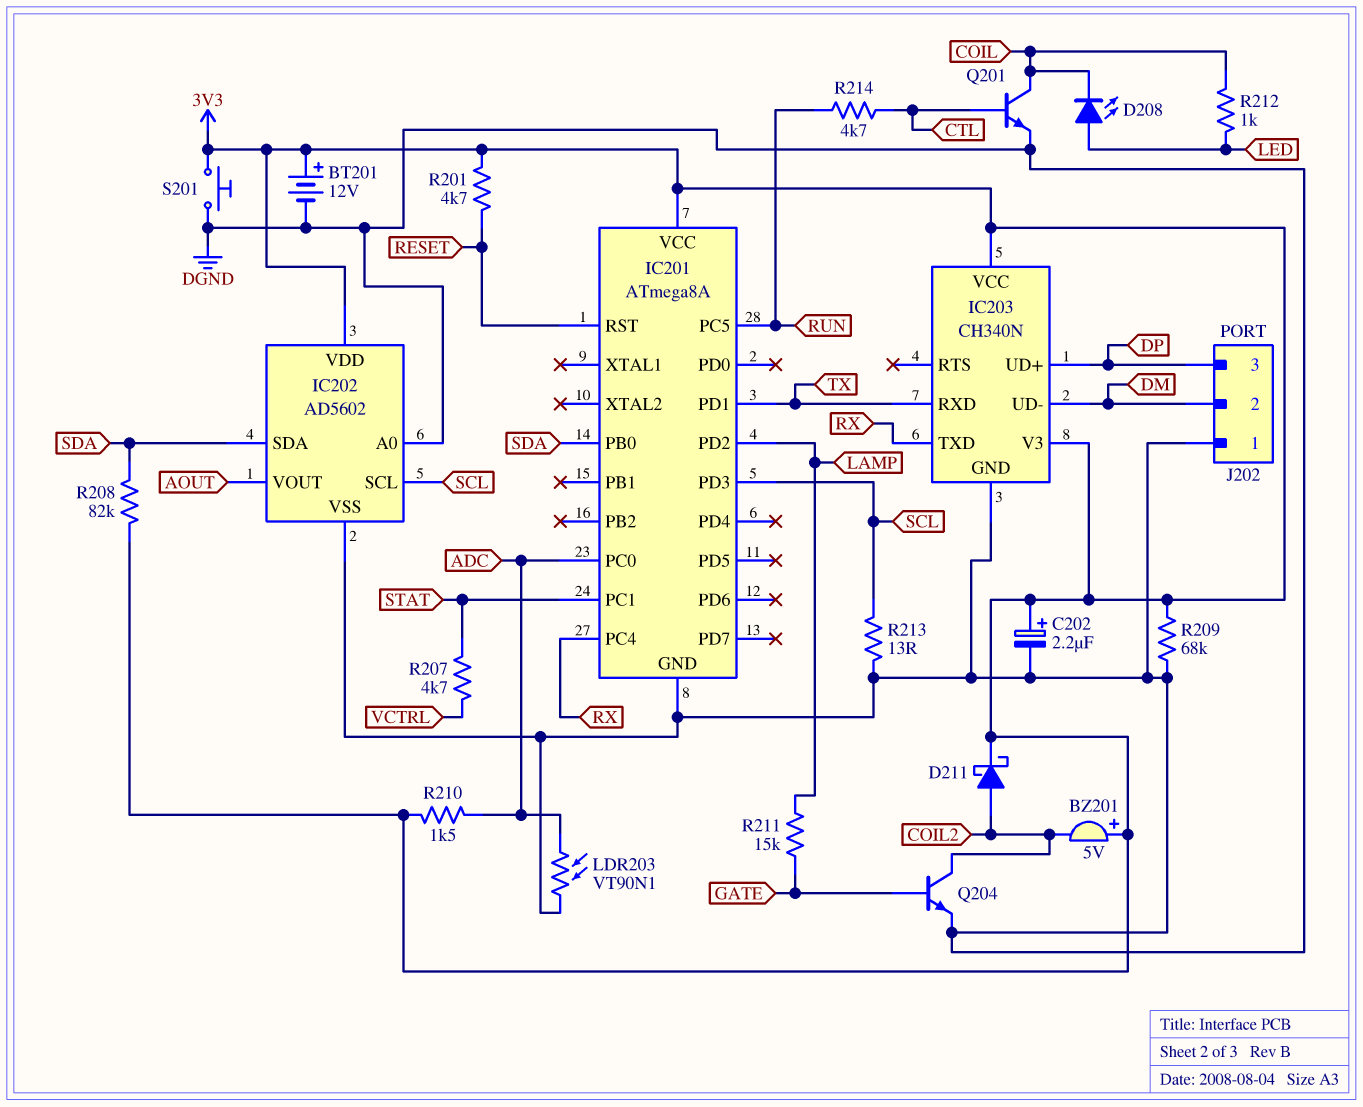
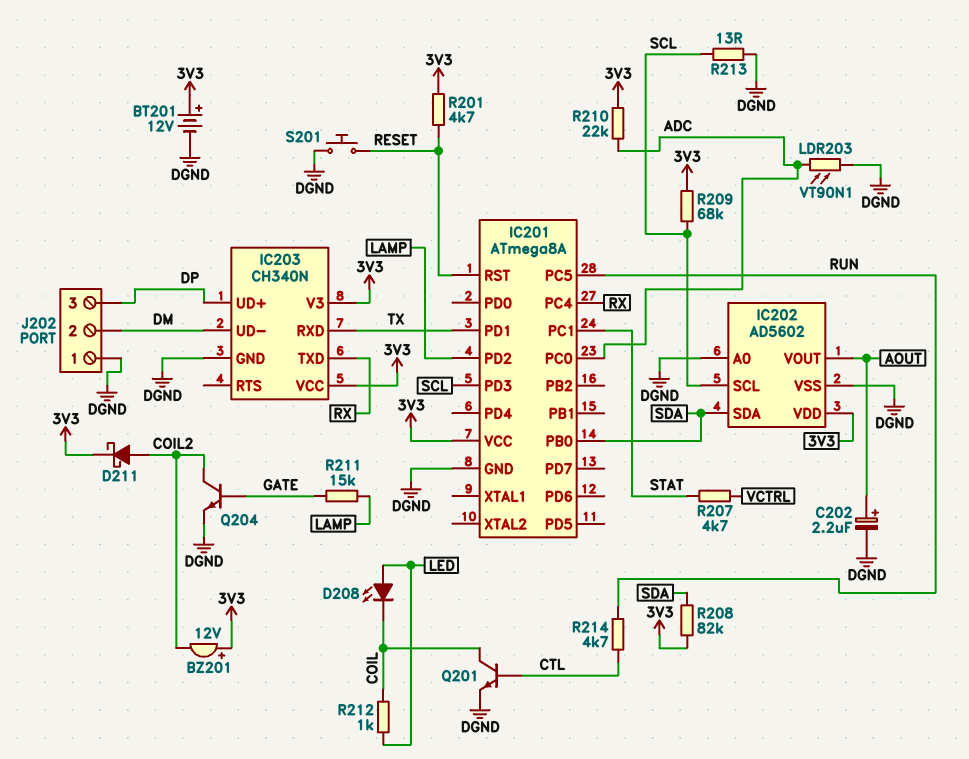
BZ201: buzzer 5V (plus 3V3, minus COIL2) -> buzzer 12V (plus 3V3, minus COIL2)
C202: 2.2uF (plus 3V3, minus DGND) -> 2.2uF (plus AOUT, minus DGND)
R209: 68k (3V3, DGND) -> 68k (3V3, SCL)
R210: 1.5k (3V3, ADC) -> 22k (3V3, ADC)
S201: button (3V3, DGND) -> button (DGND, RESET)

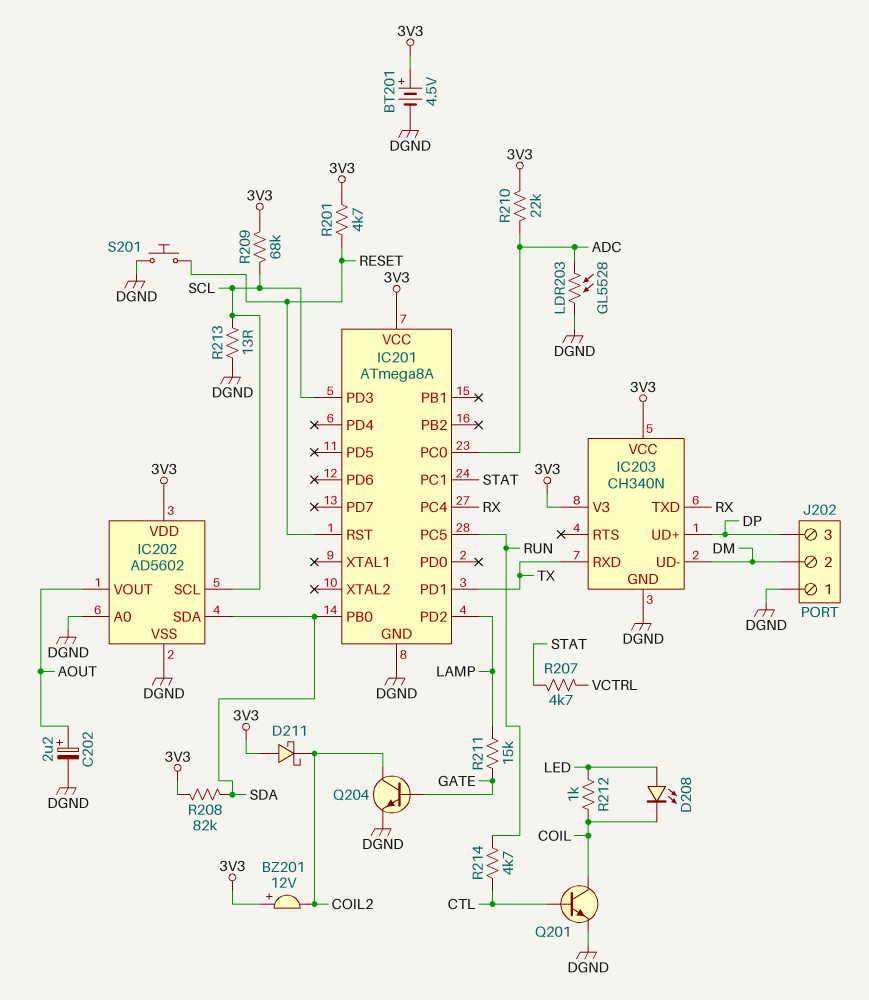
BT201: 12V (plus 3V3, minus DGND) -> 4.5V (plus 3V3, minus DGND)
D211: schottky (A COIL2, K 3V3) -> schottky (A 3V3, K COIL2)
LDR203: VT90N1 (ADC, DGND) -> GL5528 (ADC, DGND)

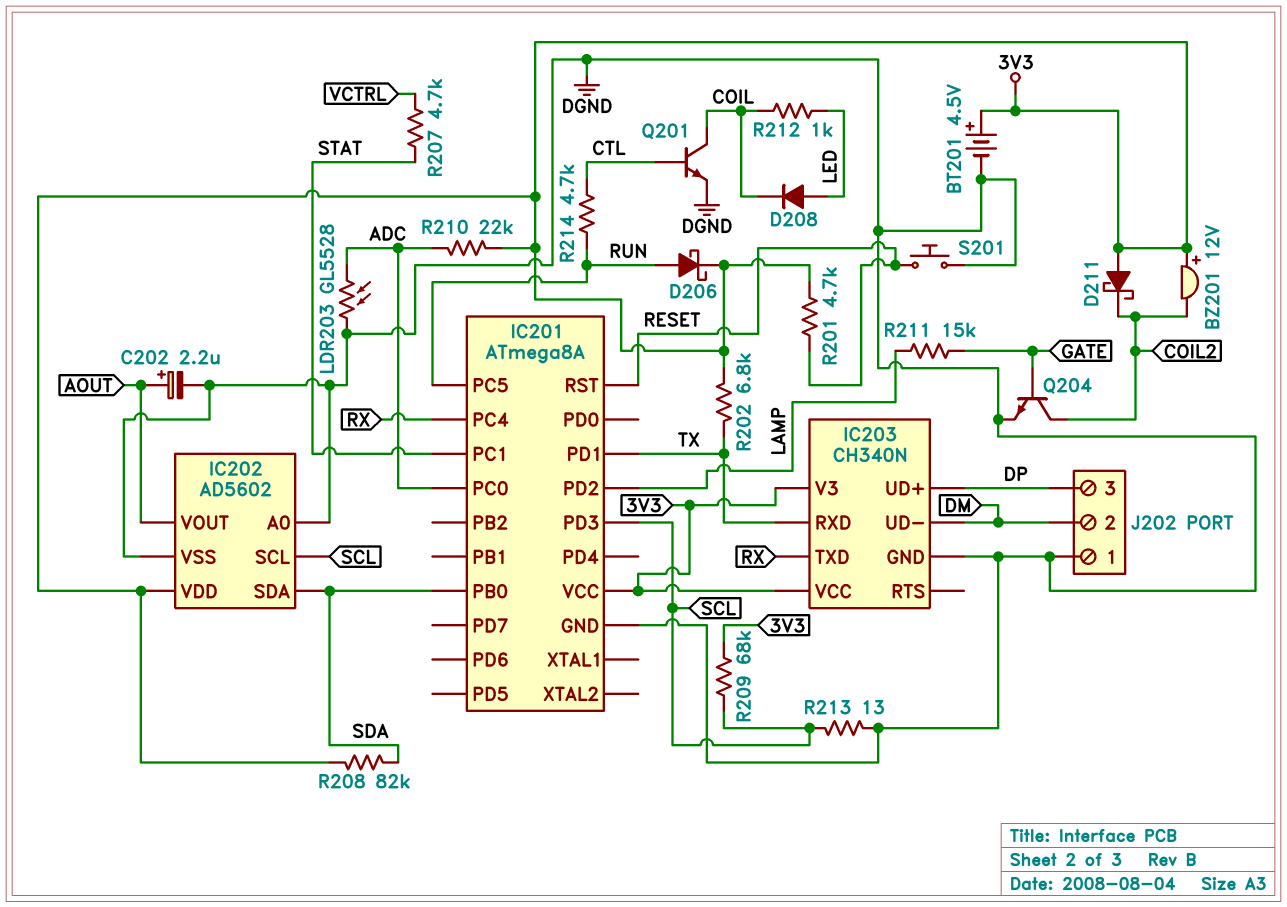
D206: none -> schottky (A RUN, K 3V3)
D208: LED (A LED, K COIL) -> diode (A LED, K COIL)
R202: none -> 6.8k (3V3, TX)

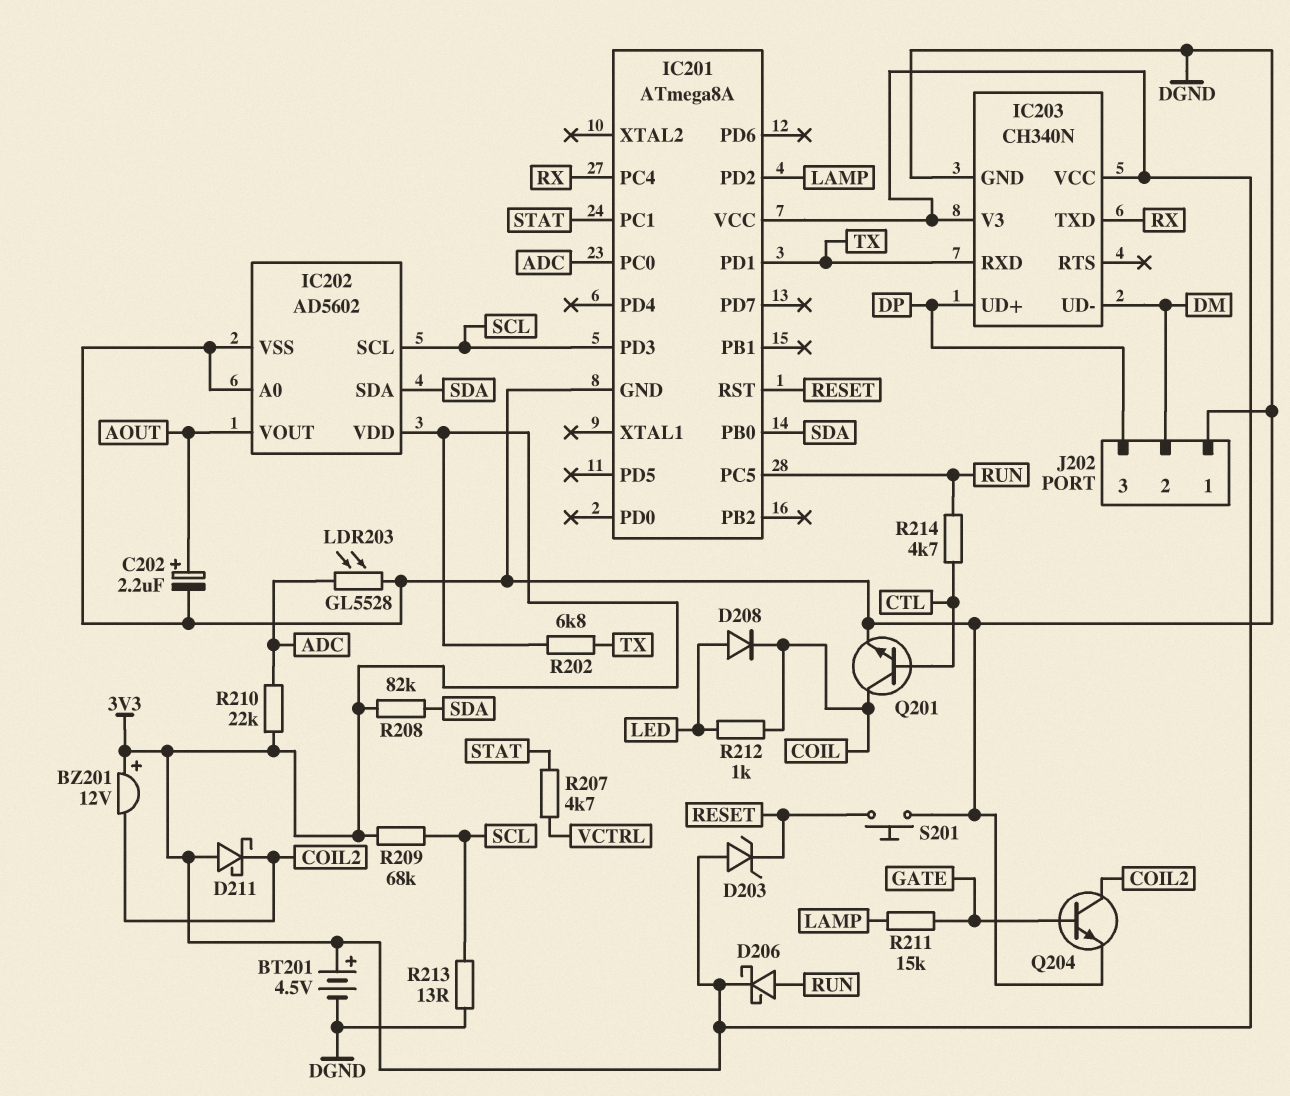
D203: none -> zener (A 3V3, K RESET)
R201: 4.7k (3V3, RESET) -> none

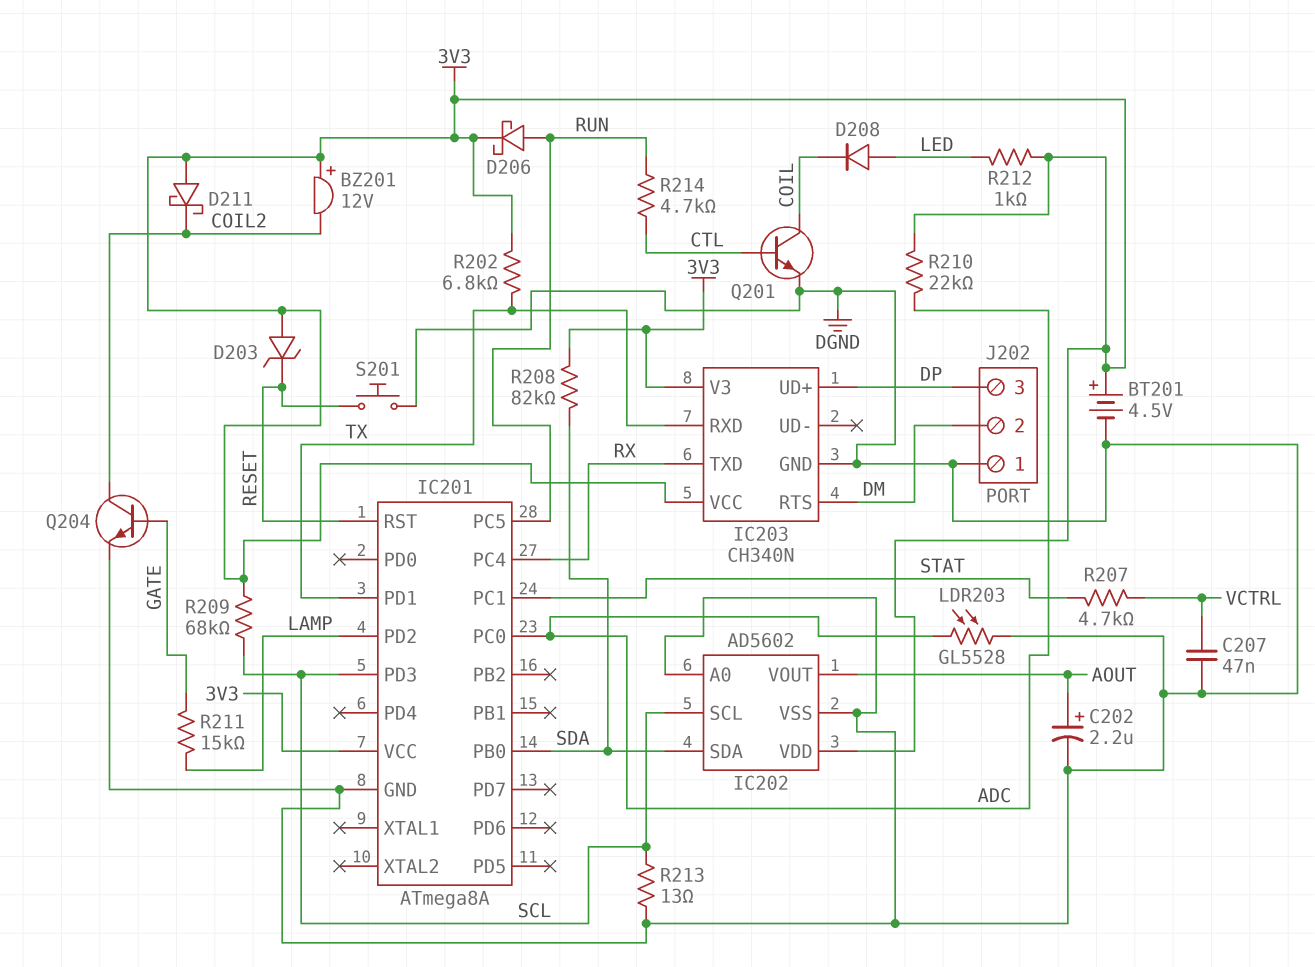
C207: none -> 47nF (DGND, VCTRL)
IC203 pin RTS: none -> DM
IC203 pin UD-: DM -> none
R212: 1k (COIL, LED) -> 1k (3V3, LED)

